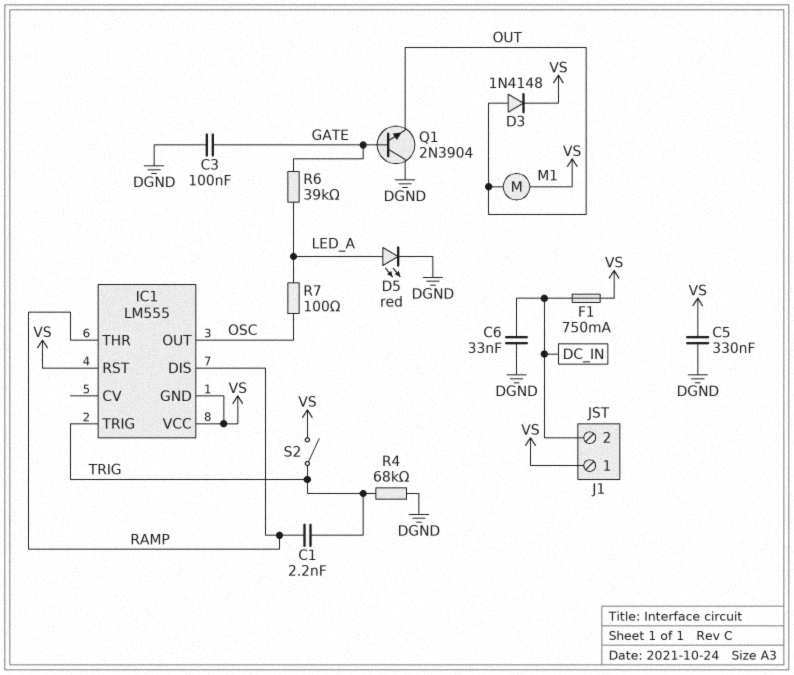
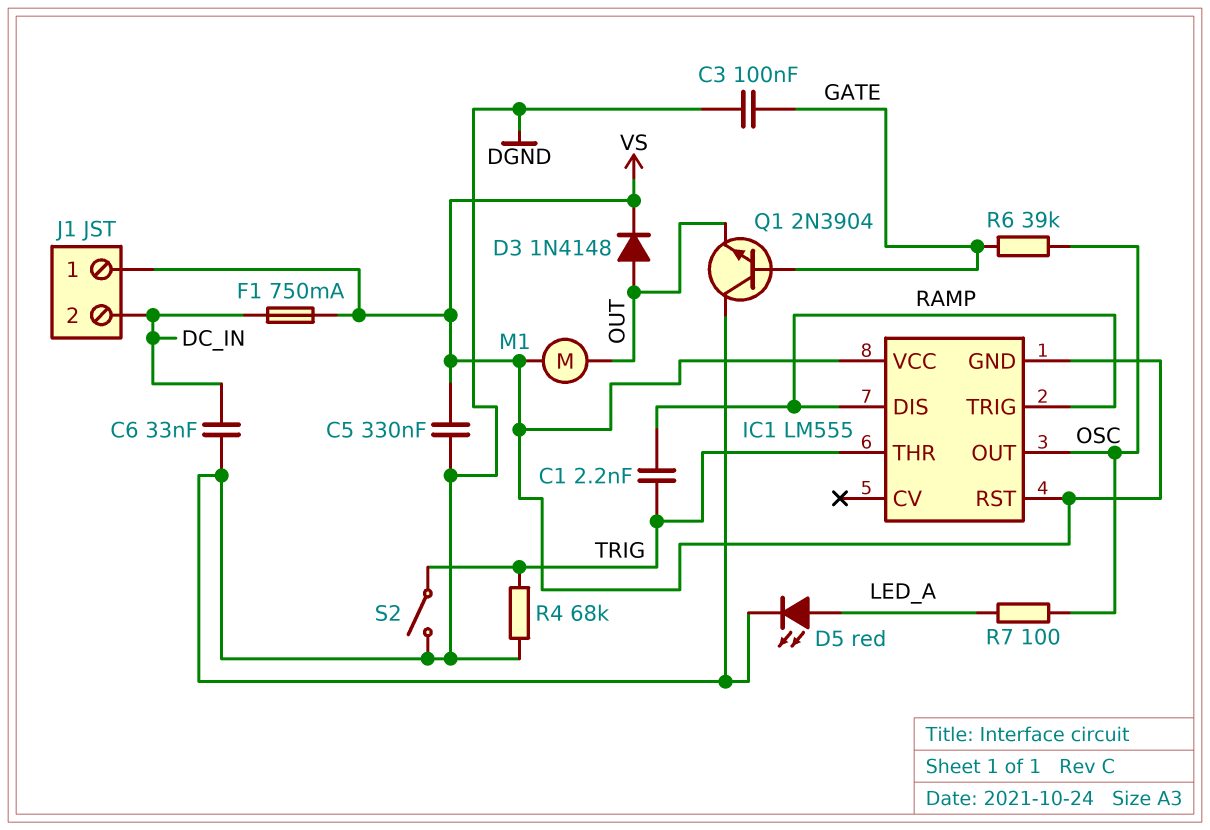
IC1 pin THR: RAMP -> TRIG
IC1 pin TRIG: TRIG -> RAMP
R6: 39k (GATE, LED_A) -> 39k (GATE, OSC)
S2: switch (TRIG, VS) -> switch (DGND, TRIG)

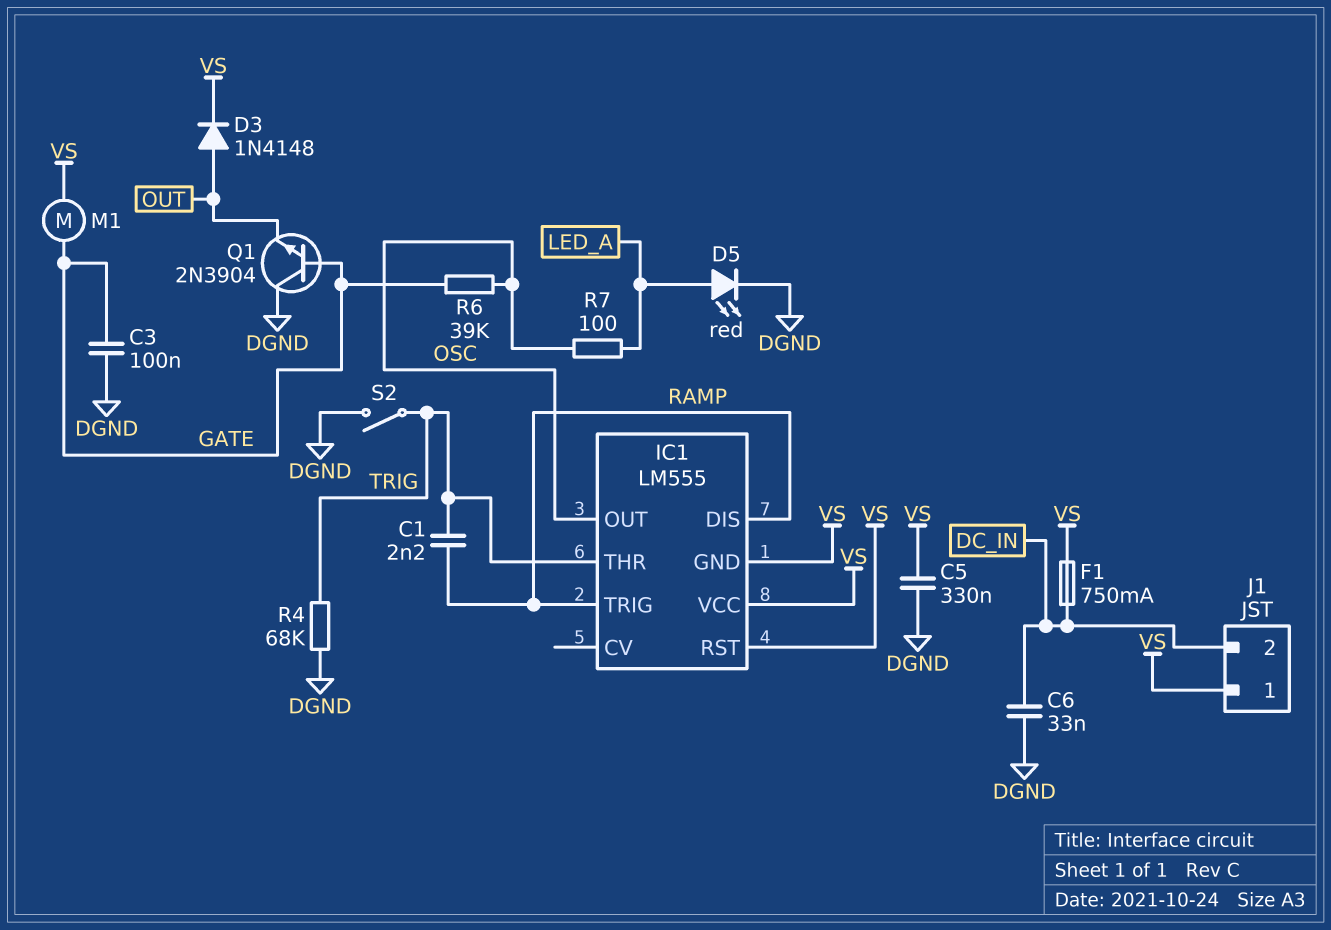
M1: motor (OUT, VS) -> motor (GATE, VS)

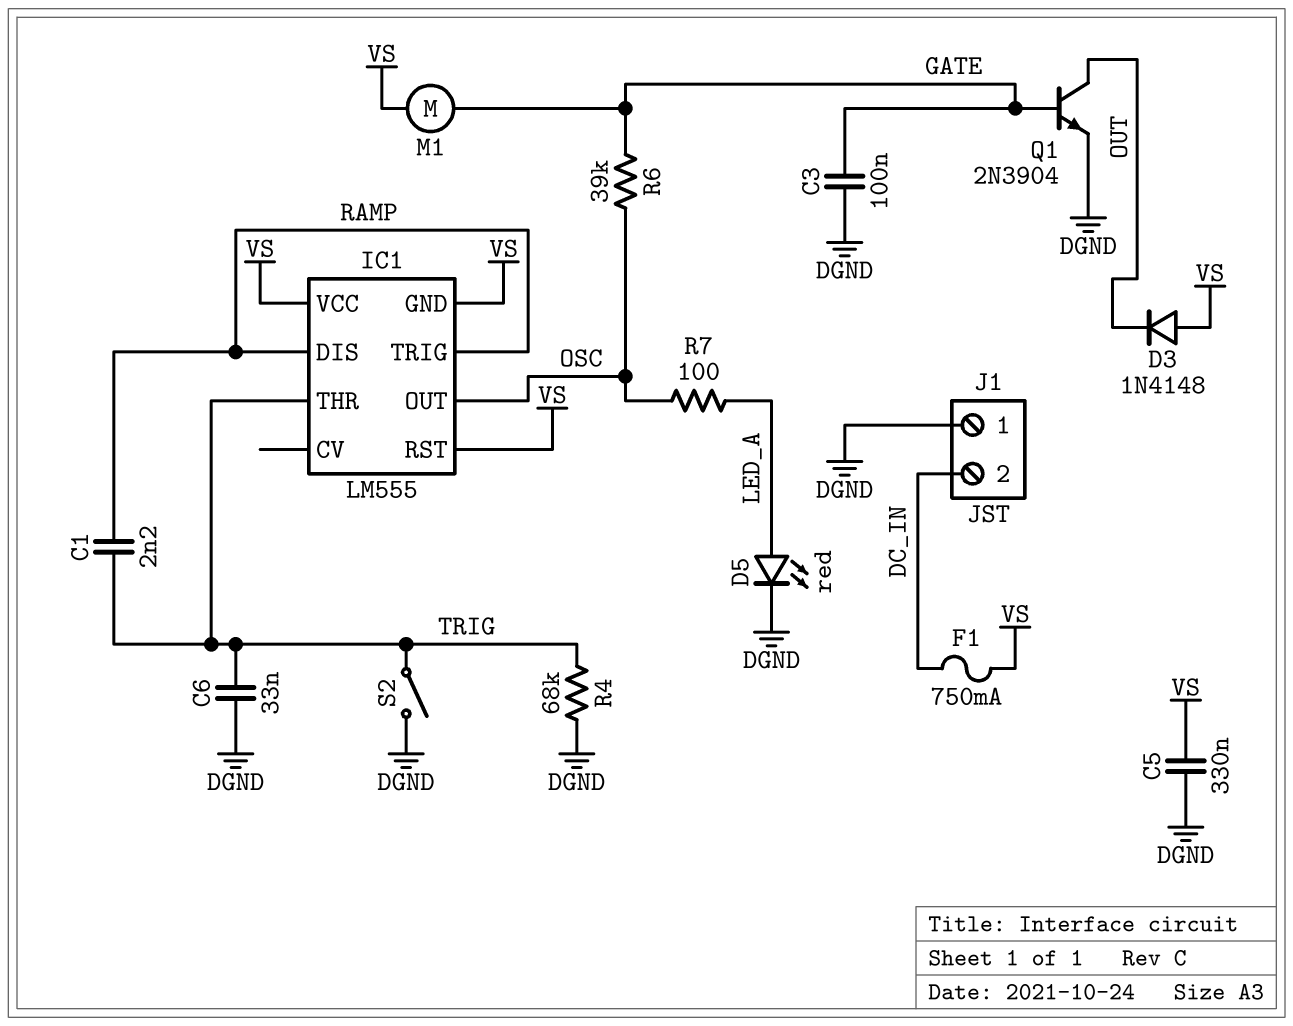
C6: 33nF (DC_IN, DGND) -> 33nF (DGND, TRIG)
D3: diode 1N4148 (A OUT, K VS) -> diode 1N4148 (A VS, K OUT)
J1 pin 1: VS -> DGND
Q1: NPN 2N3904 (B GATE, C DGND, E OUT) -> NPN 2N3904 (B GATE, C OUT, E DGND)

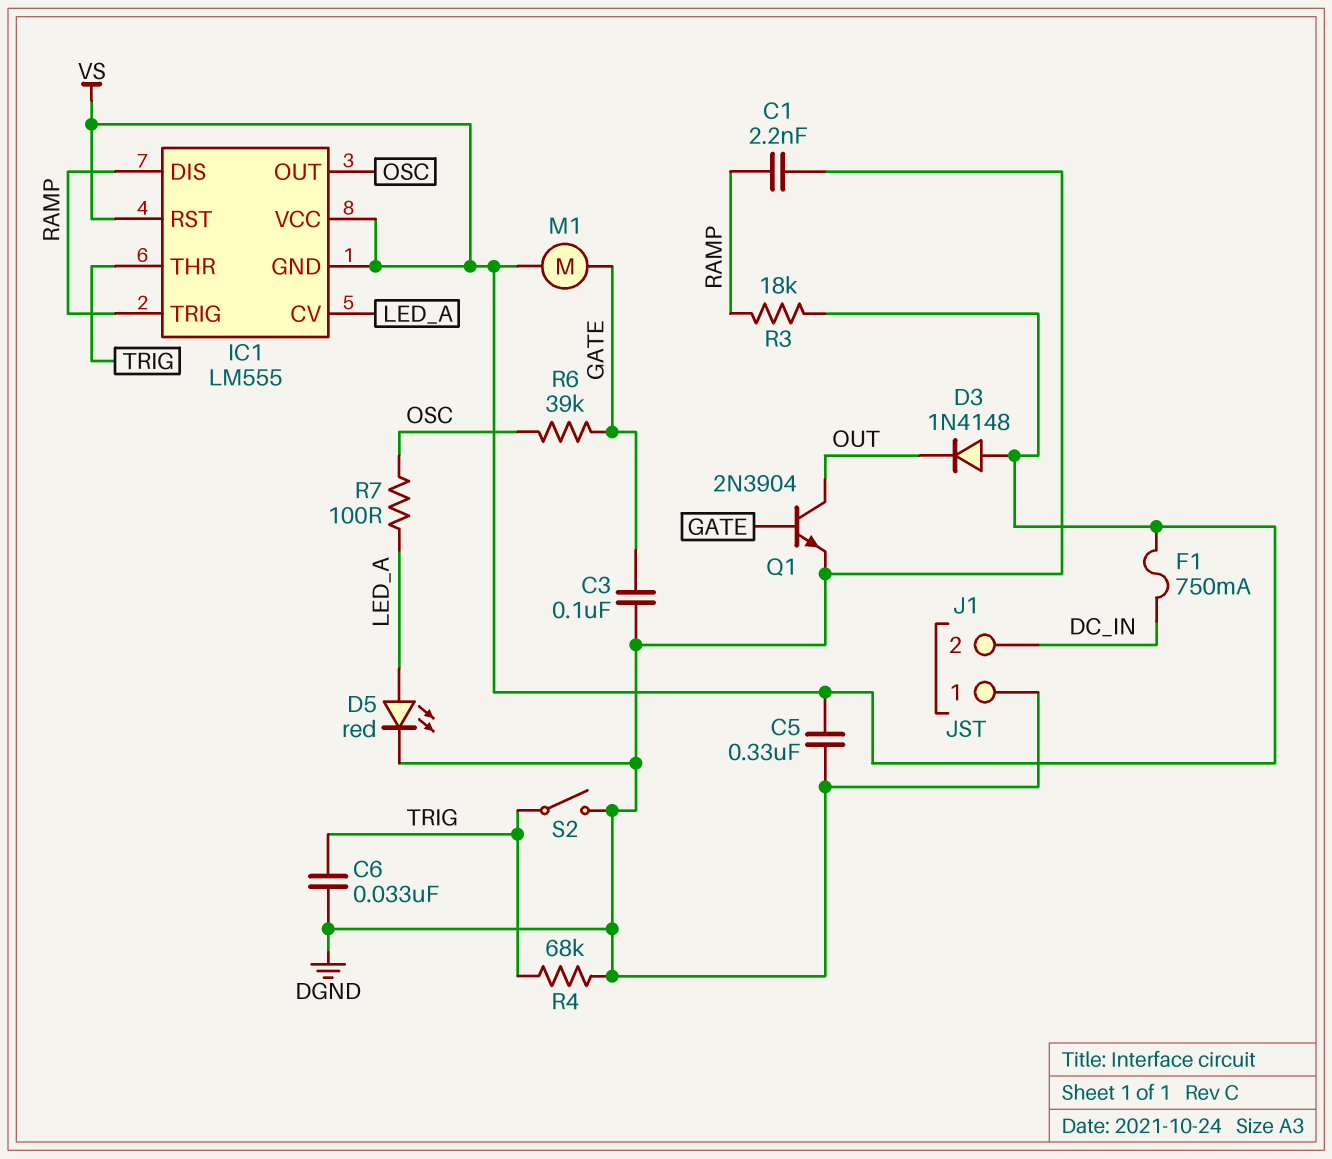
C1: 2.2nF (RAMP, TRIG) -> 2.2nF (DGND, RAMP)
IC1 pin CV: none -> LED_A
R3: none -> 18k (RAMP, VS)

